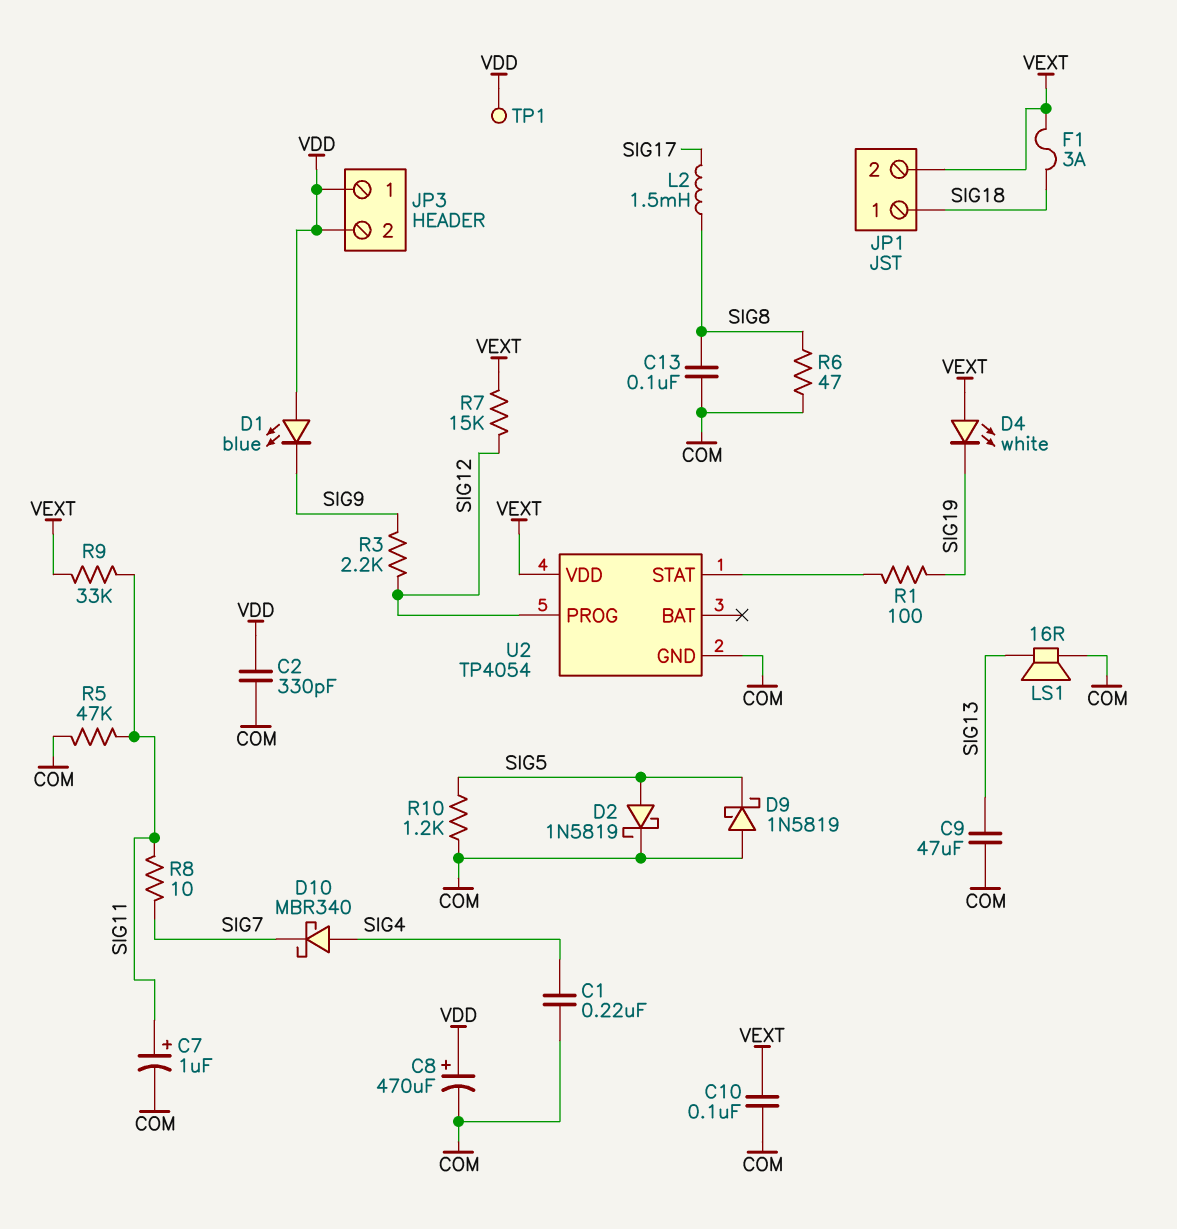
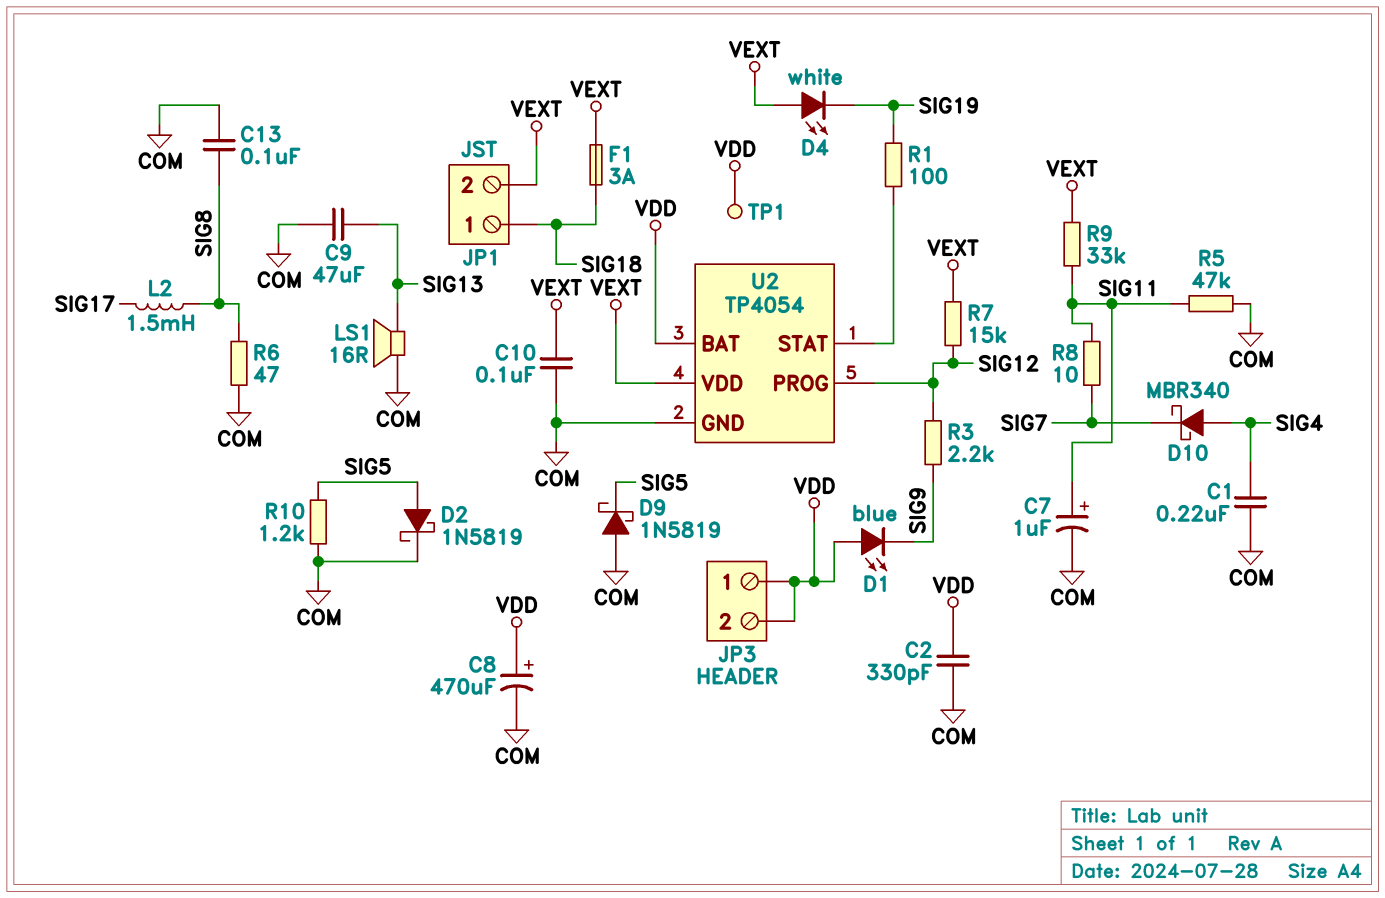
U2 pin BAT: none -> VDD

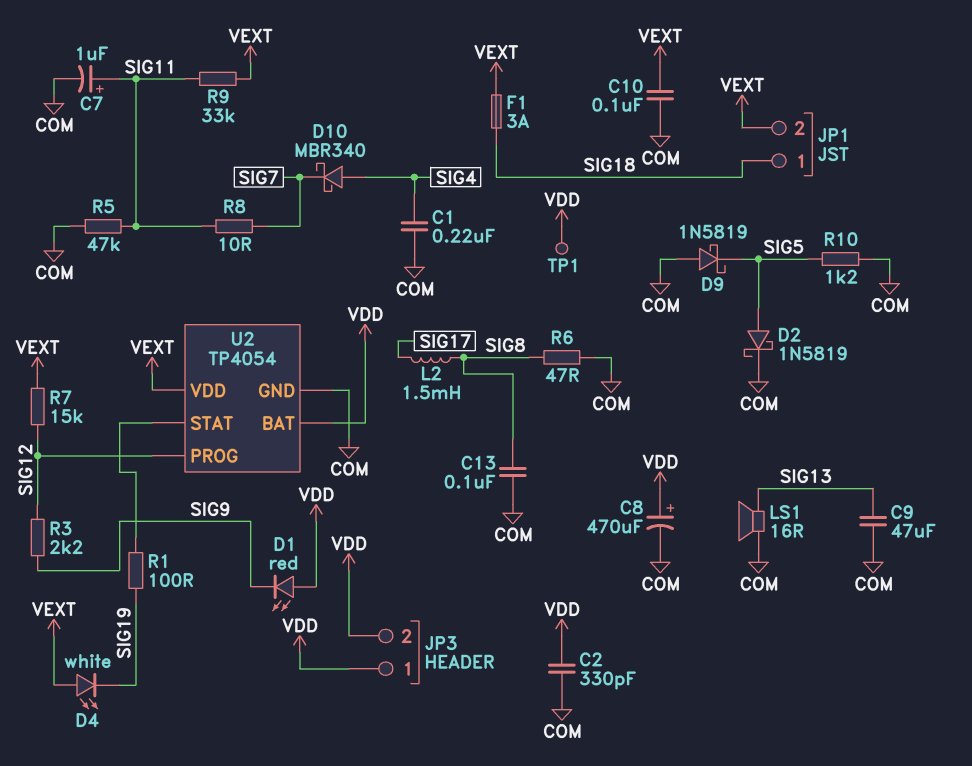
D1: LED blue (A VDD, K SIG9) -> LED red (A VDD, K SIG9)

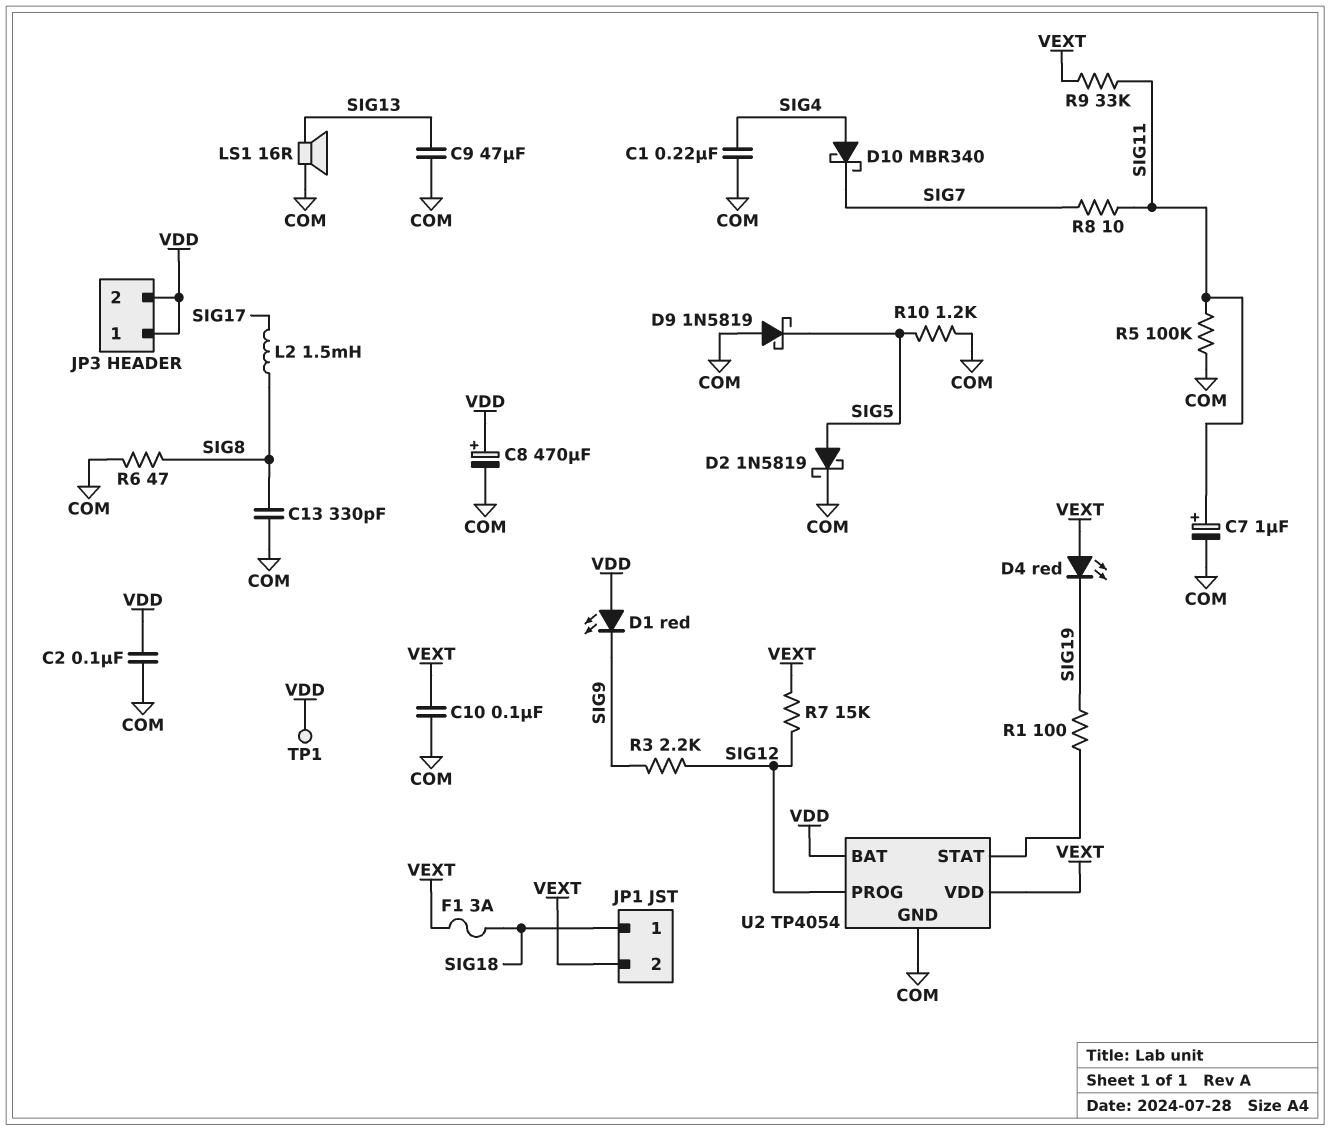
C2: 330pF (COM, VDD) -> 100nF (COM, VDD)
C13: 100nF (COM, SIG8) -> 330pF (COM, SIG8)
D4: LED white (A VEXT, K SIG19) -> LED red (A VEXT, K SIG19)
R5: 47k (COM, SIG11) -> 100k (COM, SIG11)

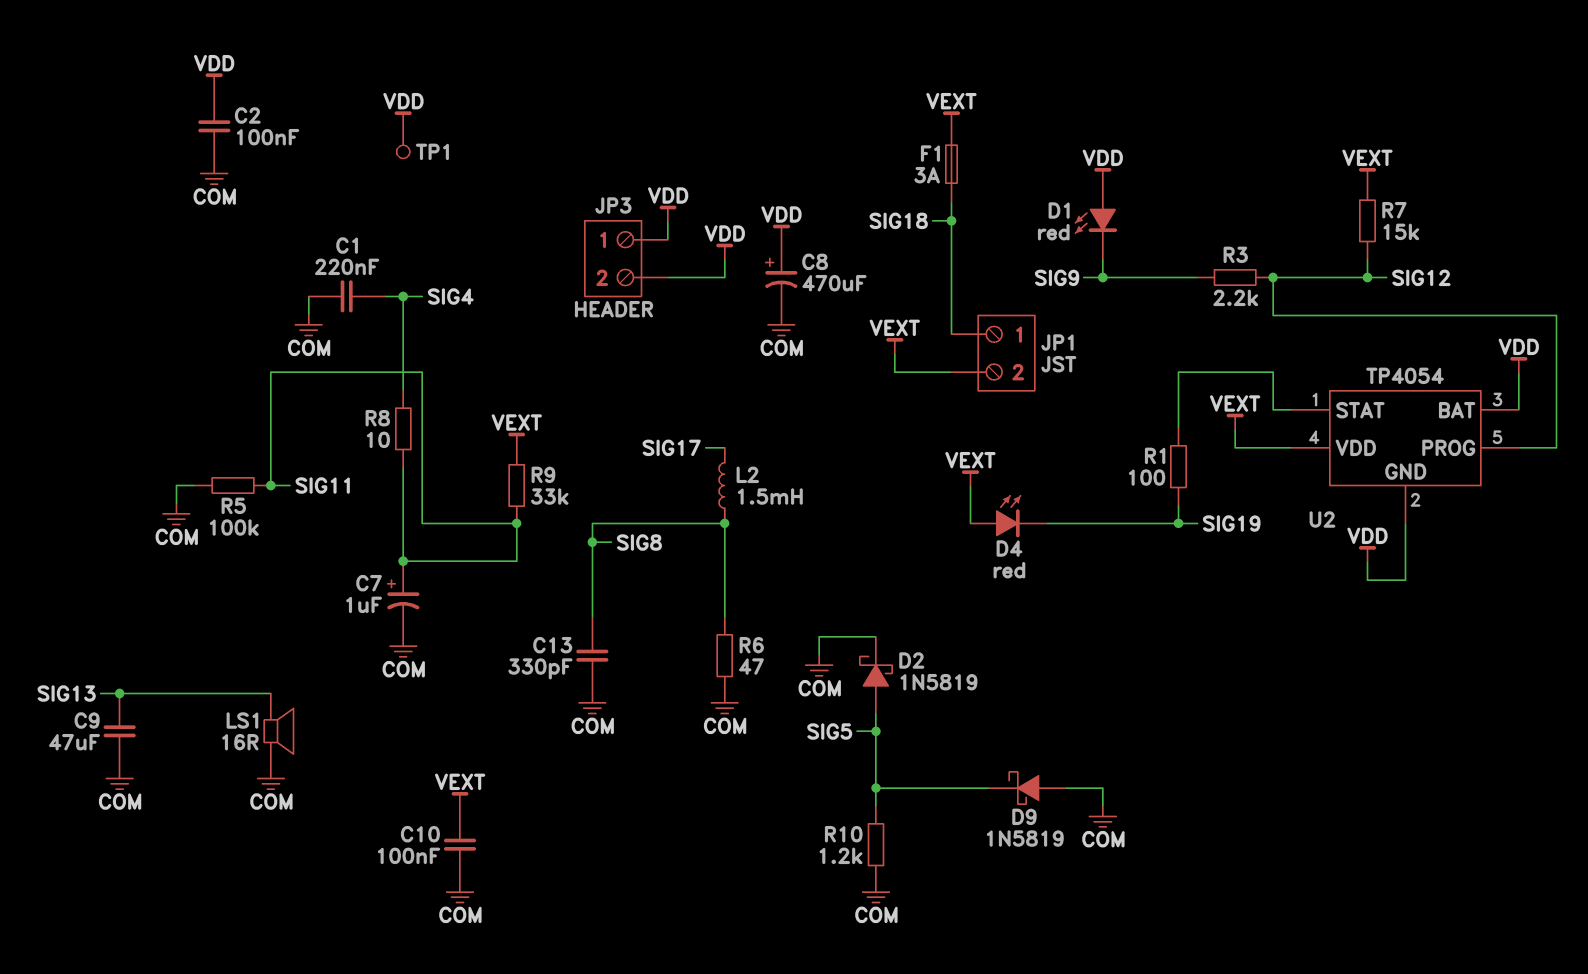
D10: schottky MBR340 (A SIG4, K SIG7) -> none
R8: 10 (SIG7, SIG11) -> 10 (SIG4, SIG11)
U2 pin GND: COM -> VDD

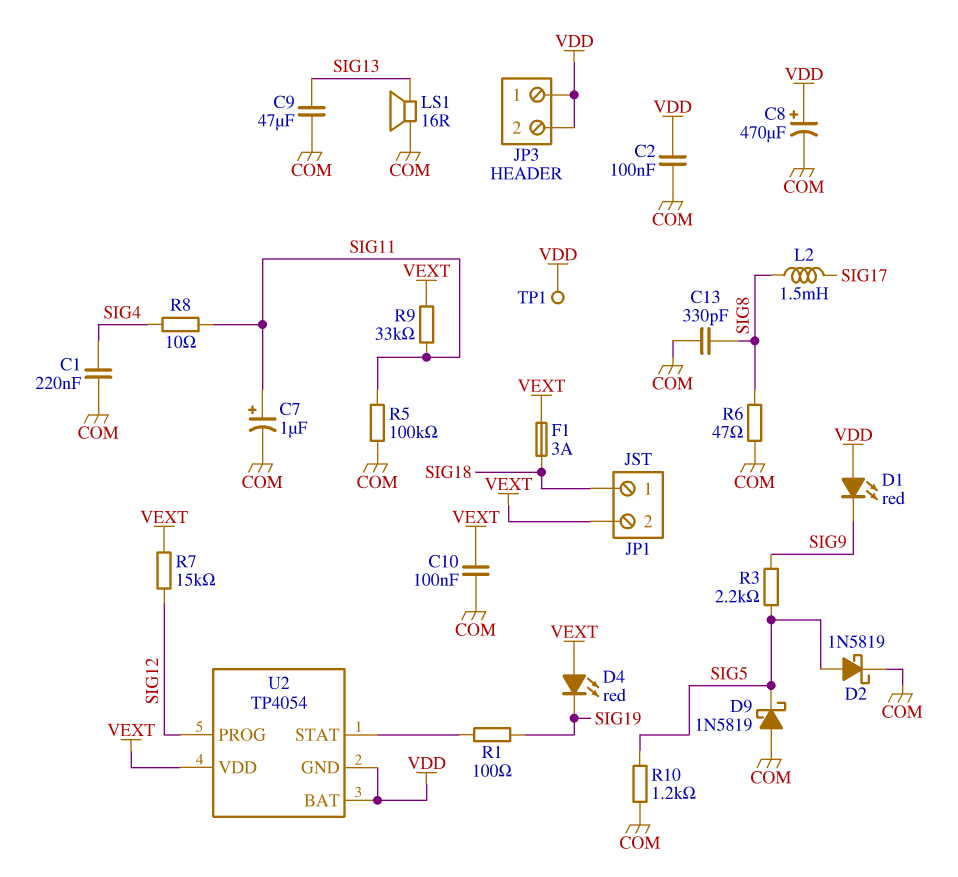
R3: 2.2k (SIG9, SIG12) -> 2.2k (SIG5, SIG9)

